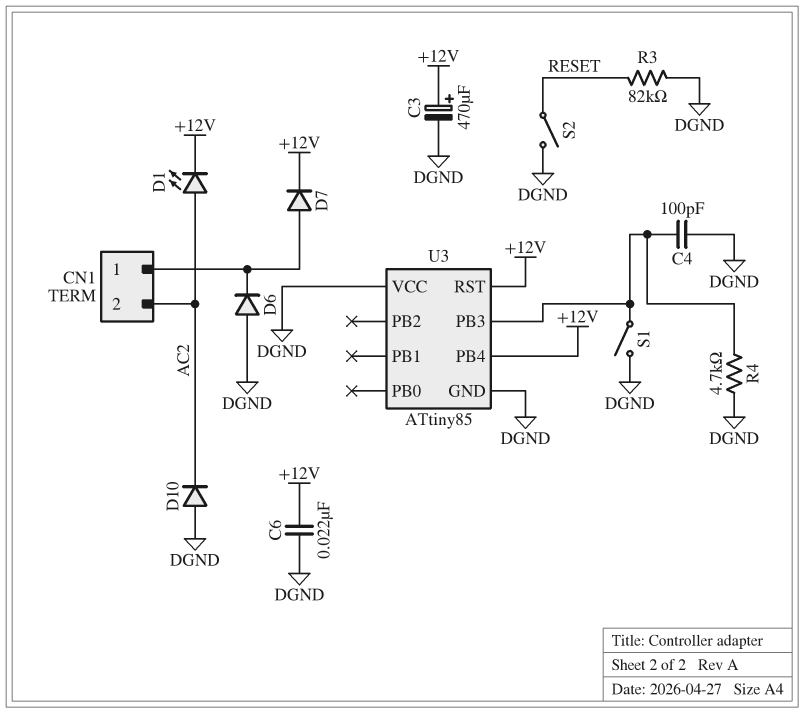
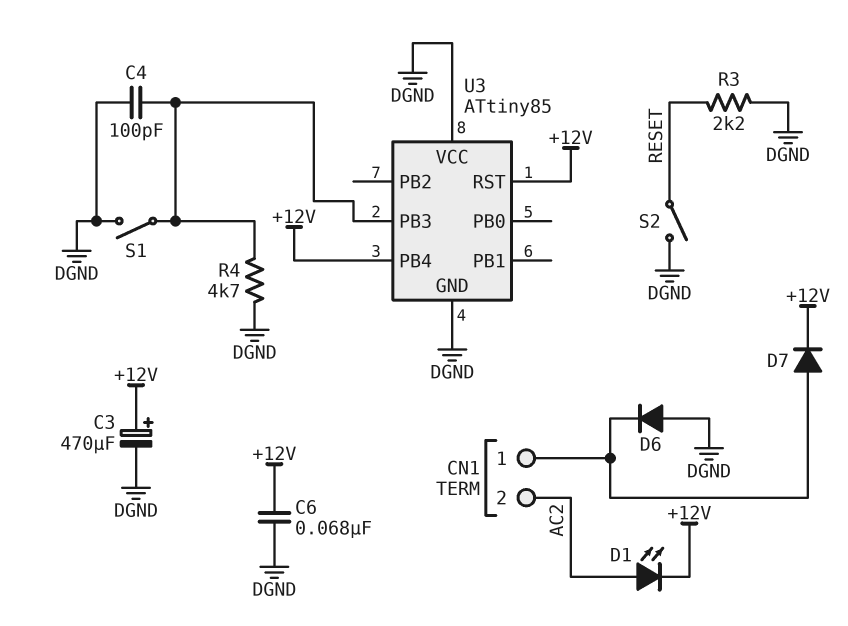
C6: 22nF (+12V, DGND) -> 68nF (+12V, DGND)
D10: diode (A DGND, K AC2) -> none
R3: 82k (DGND, RESET) -> 2.2k (DGND, RESET)

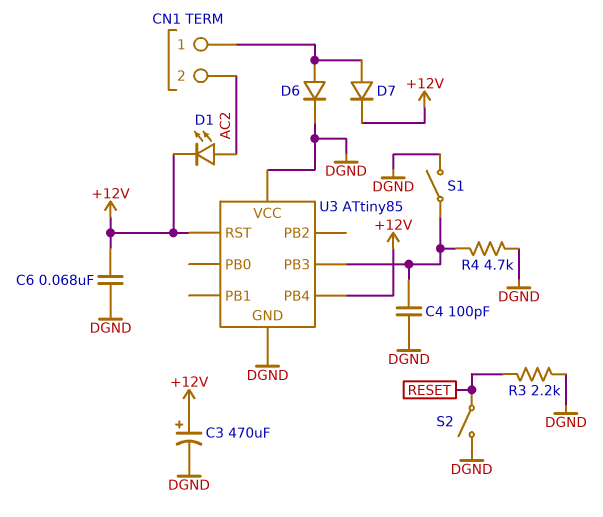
D6: diode (A DGND, K CN1/1) -> diode (A CN1/1, K DGND)

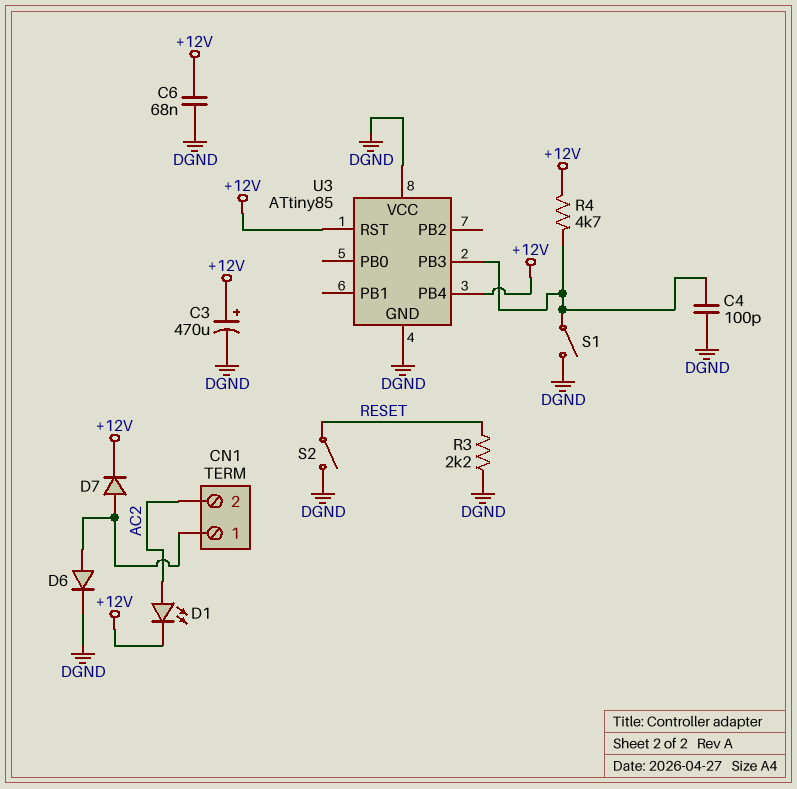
R4: 4.7k (DGND, U3/PB3) -> 4.7k (+12V, U3/PB3)

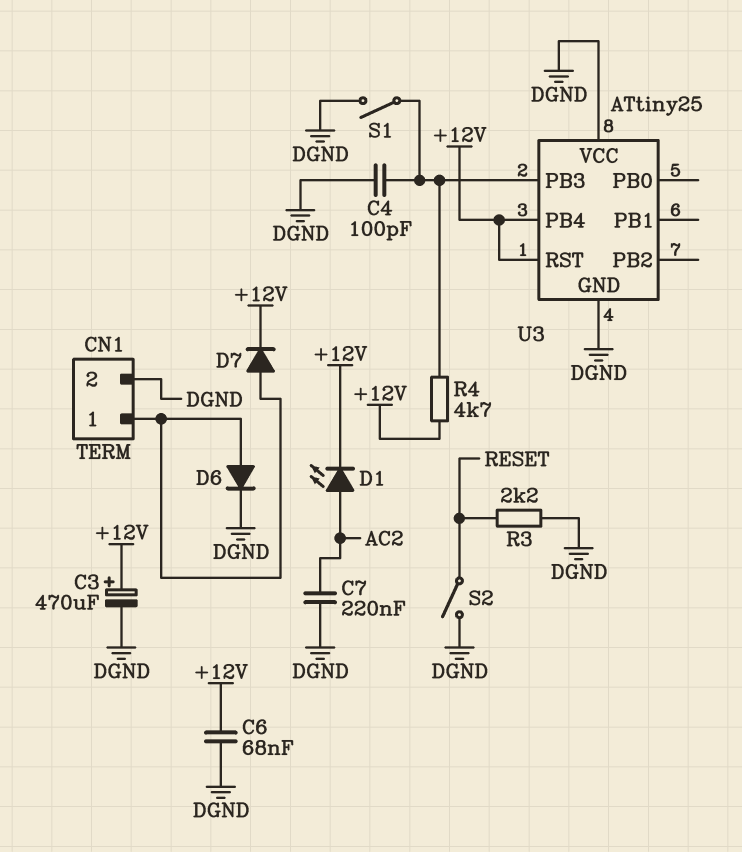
C7: none -> 220nF (AC2, DGND)
CN1 pin 2: AC2 -> DGND
U3: ATtiny85 -> ATtiny25

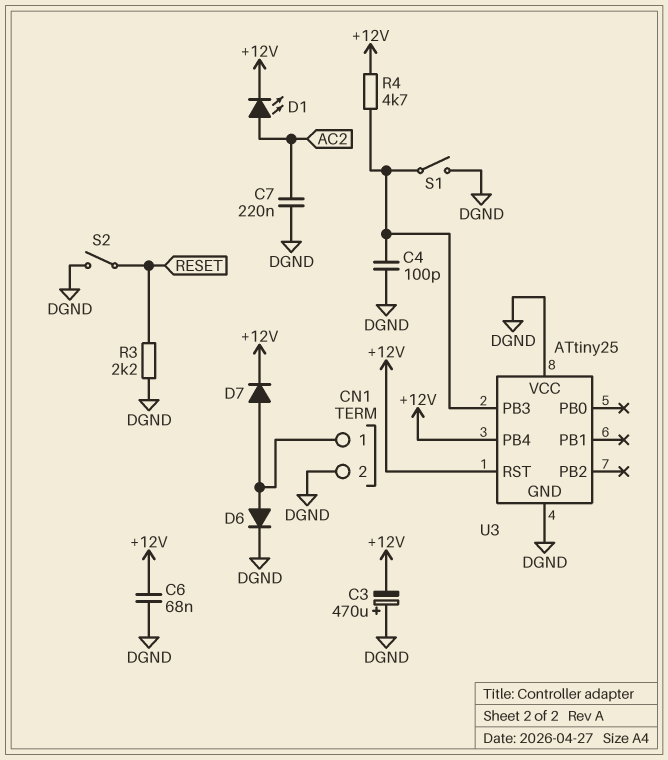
C3: 470uF (plus +12V, minus DGND) -> 470uF (plus DGND, minus +12V)

